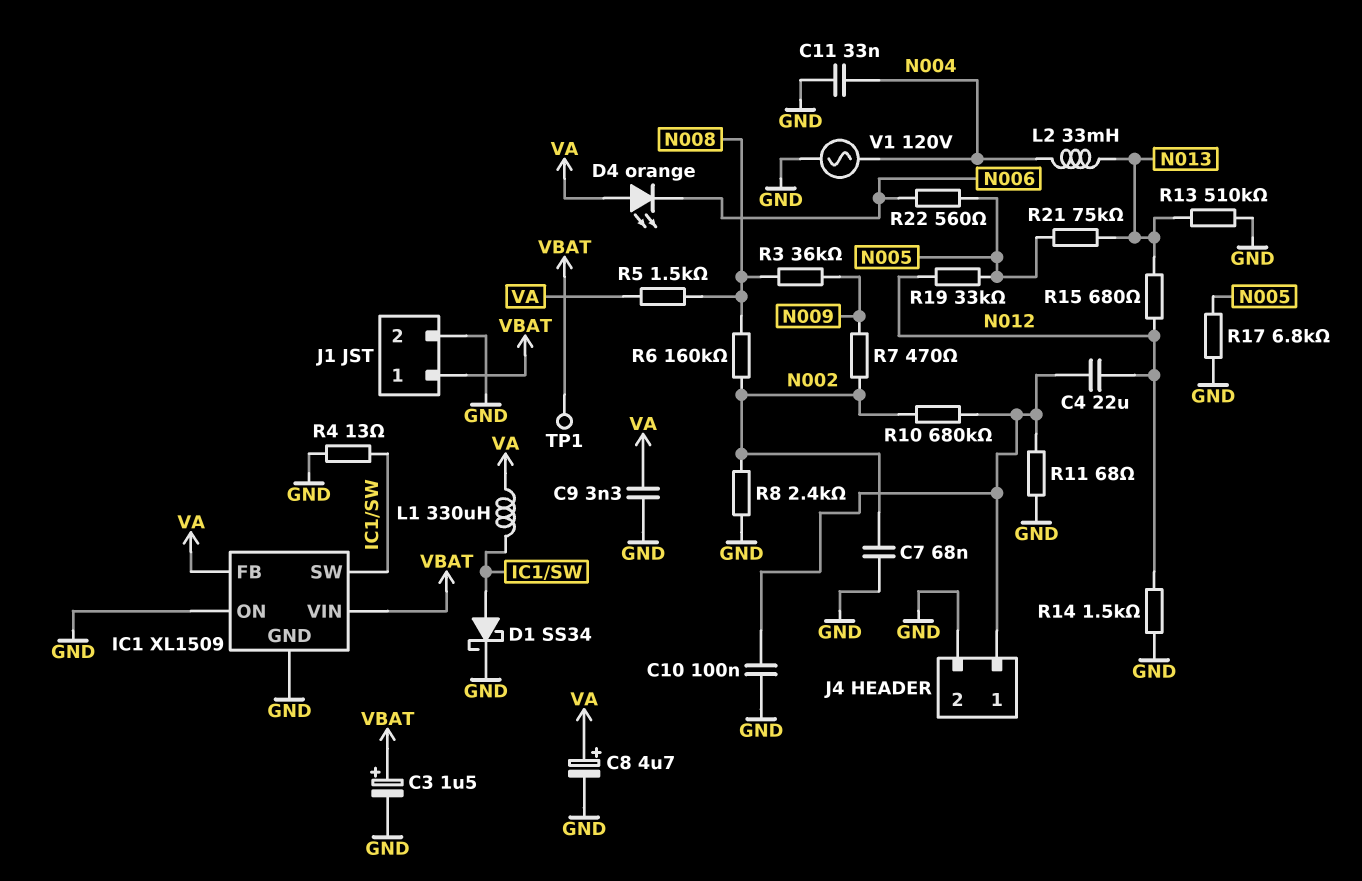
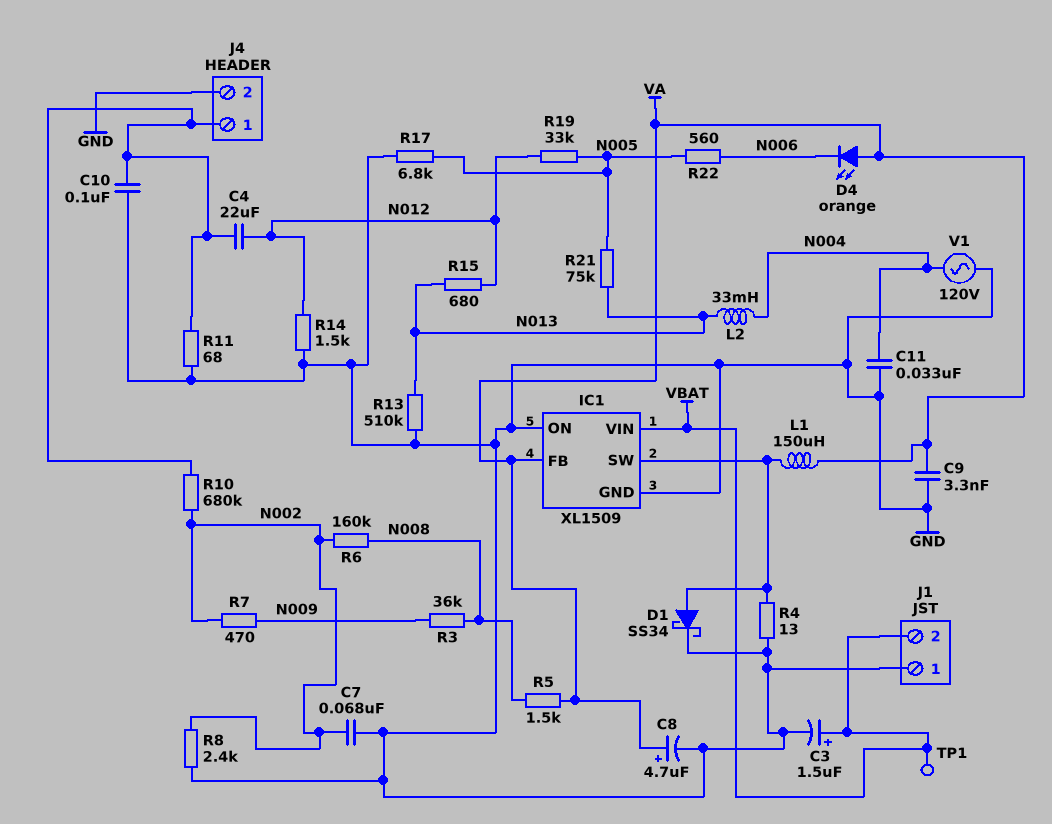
J1 pin 1: VBAT -> GND
J1 pin 2: GND -> VBAT
L1: 330uH (IC1/SW, VA) -> 150uH (IC1/SW, VA)

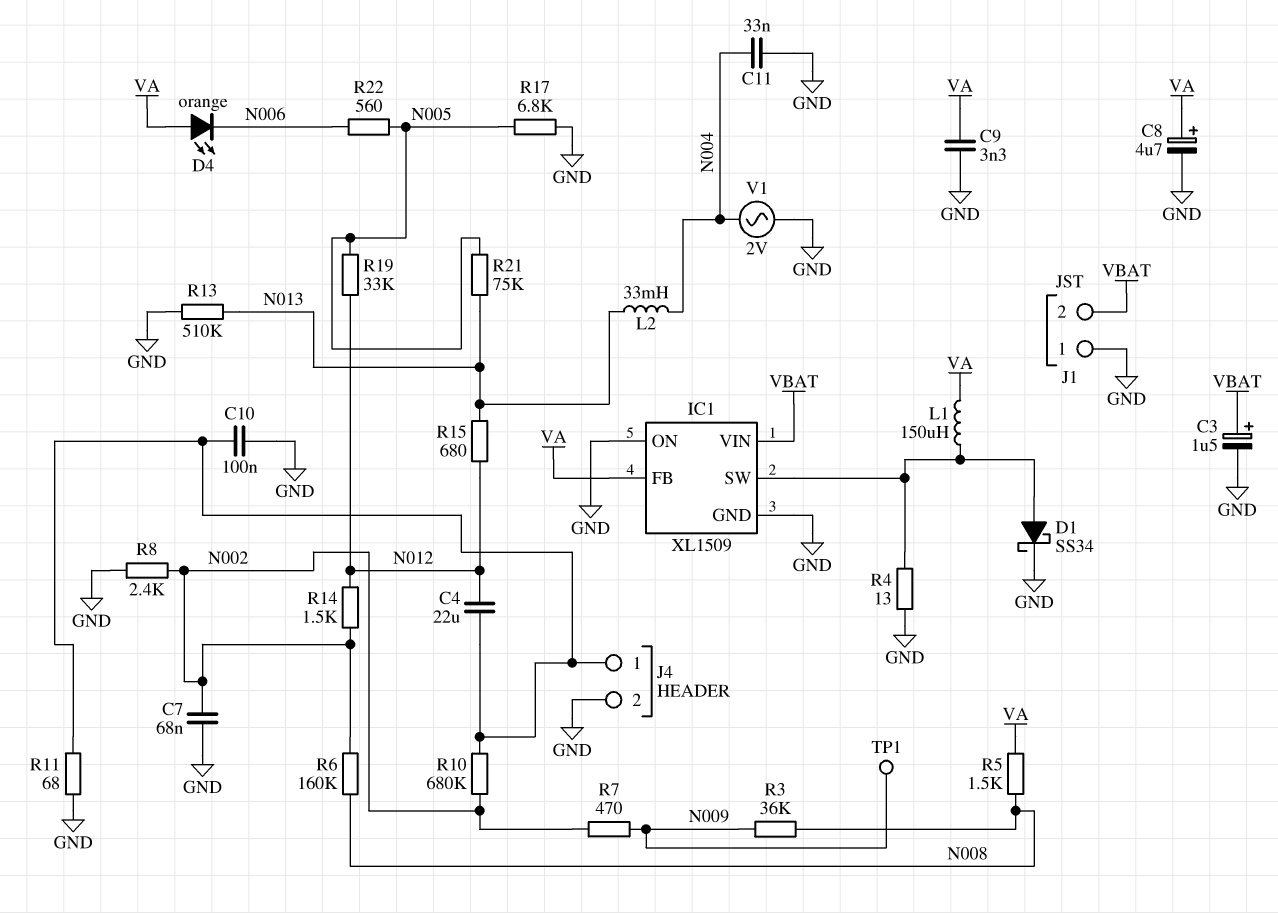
R14: 1.5k (GND, N012) -> 1.5k (N002, N012)
TP1: test point (VBAT) -> test point (N009)
V1: AC 120V (GND, N004) -> AC 2V (GND, N004)

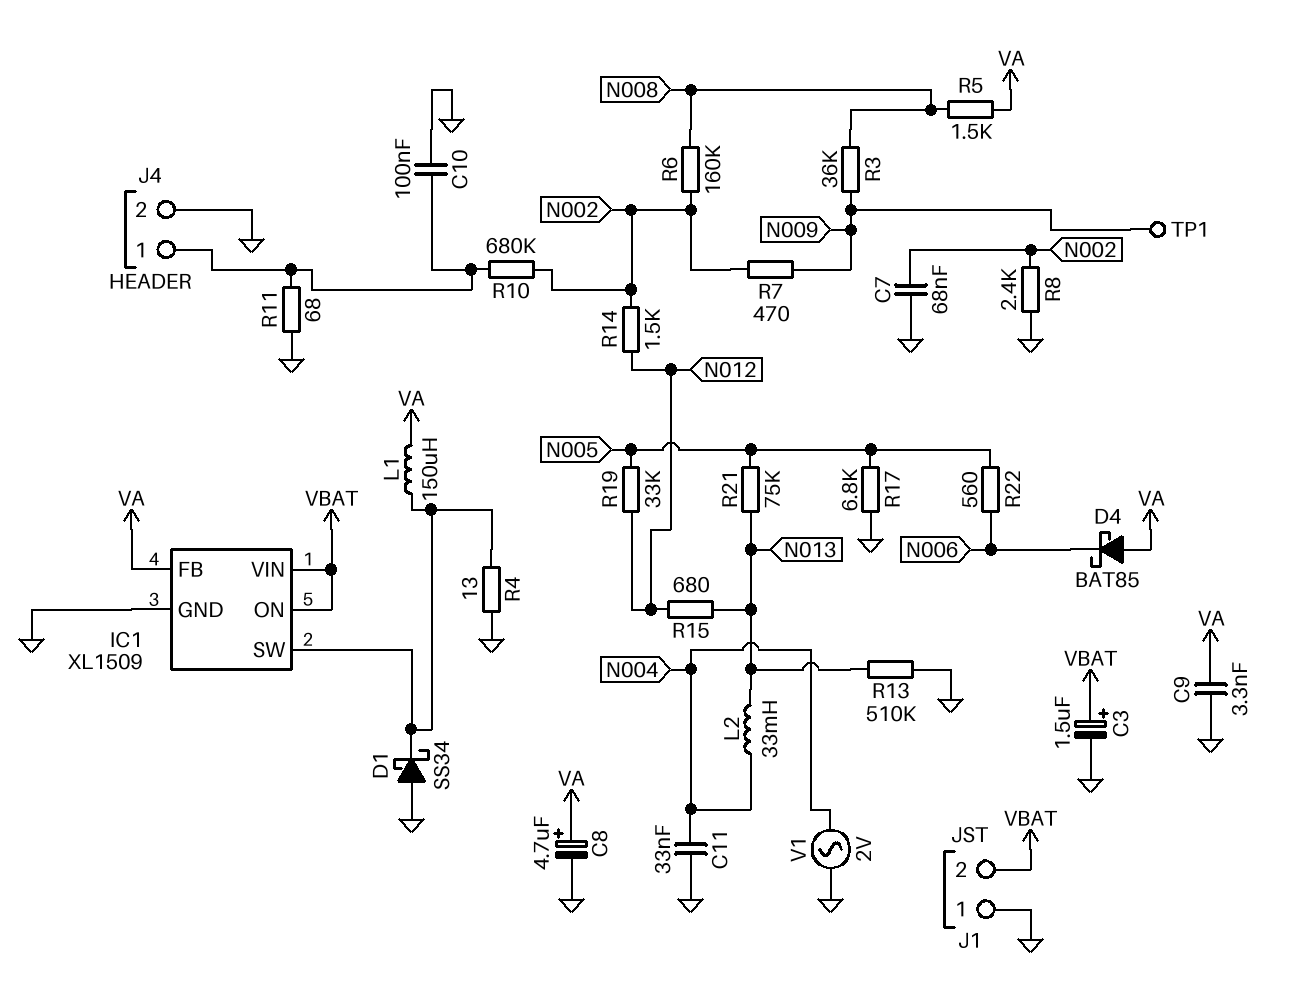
C4: 22uF (J4/1, N012) -> none
D1: schottky SS34 (A IC1/SW, K GND) -> schottky SS34 (A GND, K IC1/SW)
D4: LED orange (A VA, K N006) -> schottky BAT85 (A VA, K N006)
IC1 pin ON: GND -> VBAT

